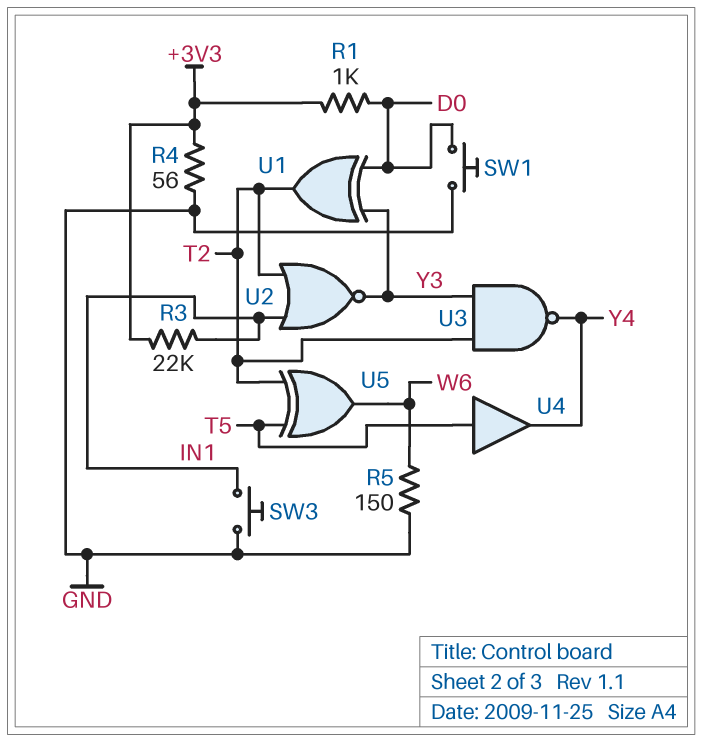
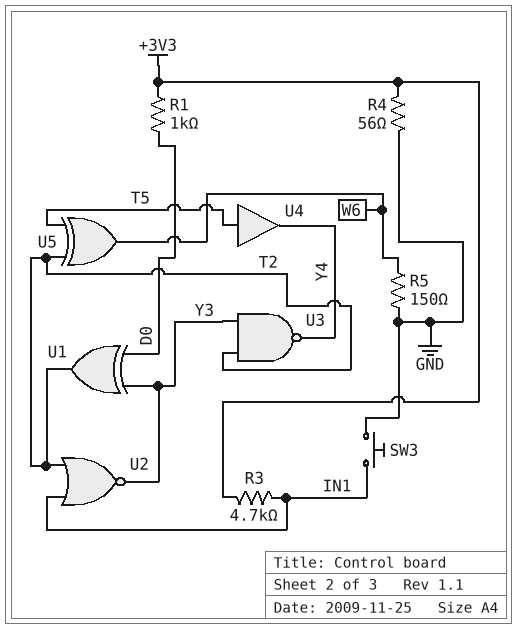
R3: 22k (+3V3, IN1) -> 4.7k (+3V3, IN1)
SW1: button (D0, GND) -> none

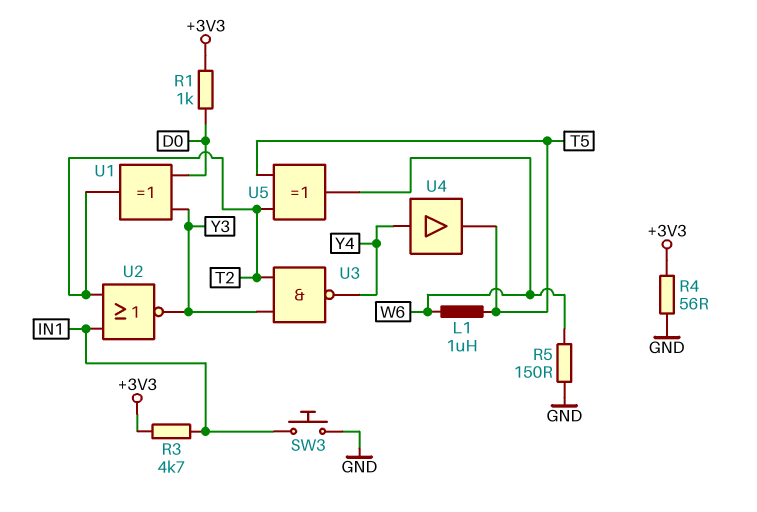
L1: none -> 1uH (T5, W6)
U4: buffer (in T5, out Y4) -> buffer (in Y4, out T5)

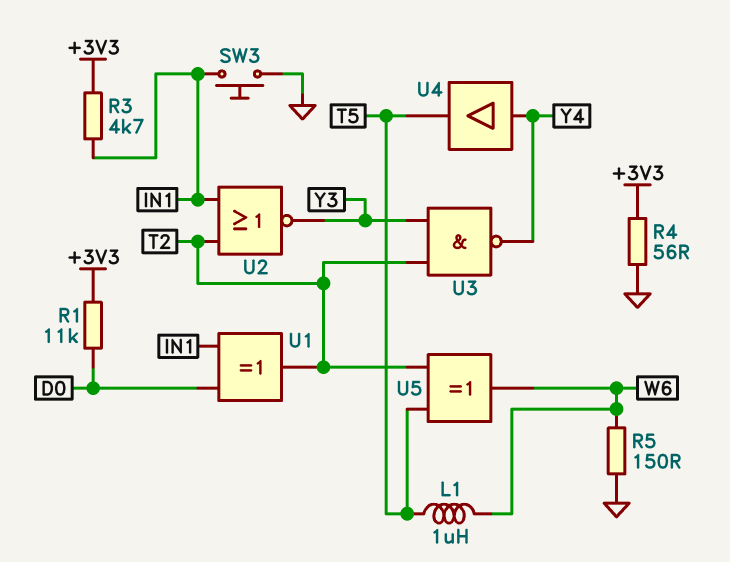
R1: 1k (+3V3, D0) -> 11k (+3V3, D0)
U1: XOR (in D0, in Y3, out T2) -> XOR (in D0, in IN1, out T2)

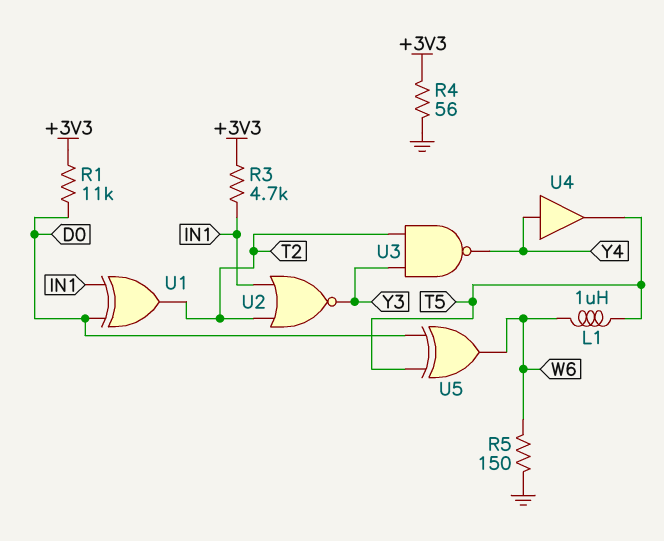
SW3: button (GND, IN1) -> none
U5: XOR (in T2, in T5, out W6) -> XOR (in D0, in T5, out W6)

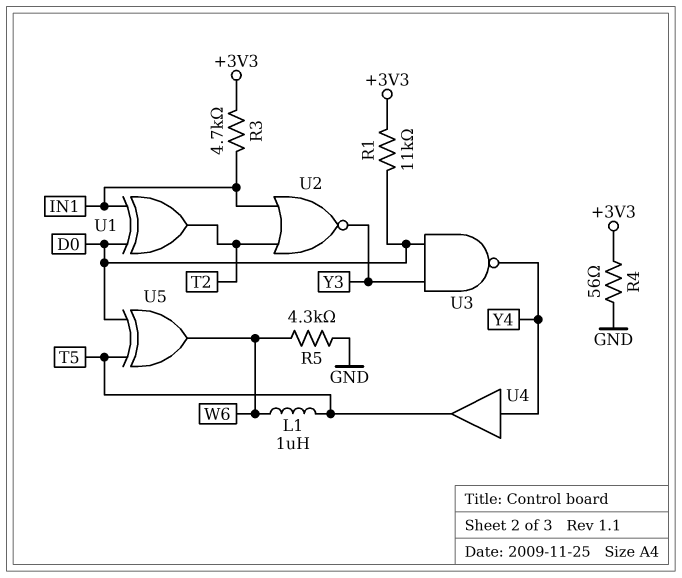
R5: 150 (GND, W6) -> 4.3k (GND, W6)
U3: NAND (in T2, in Y3, out Y4) -> NAND (in D0, in Y3, out Y4)

